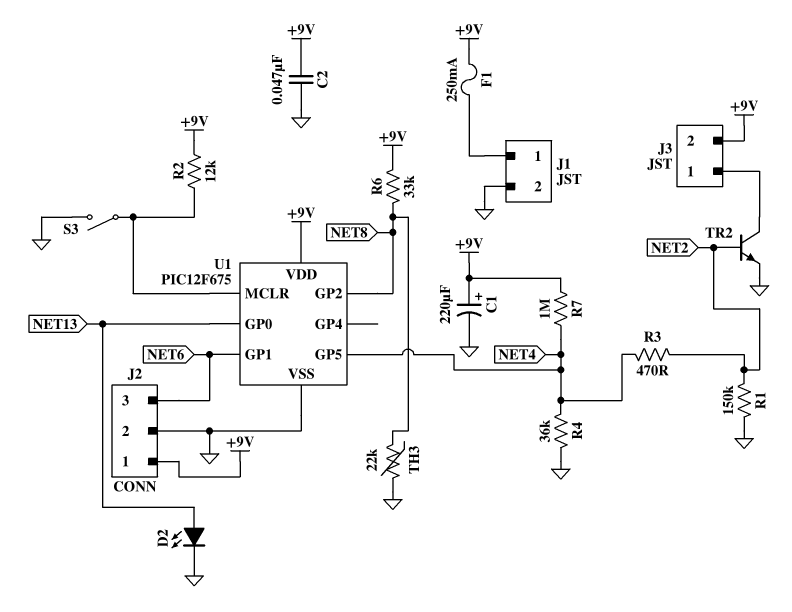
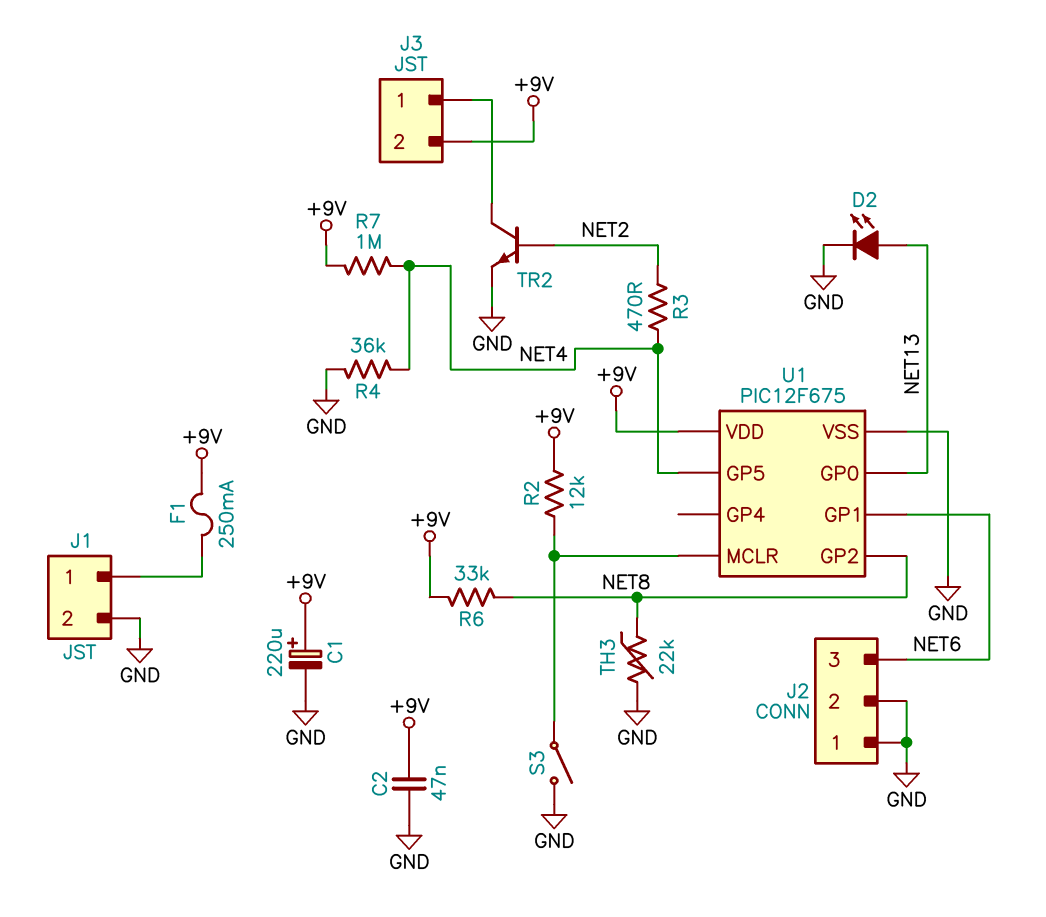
J2 pin 1: +9V -> GND
R1: 150k (GND, NET2) -> none

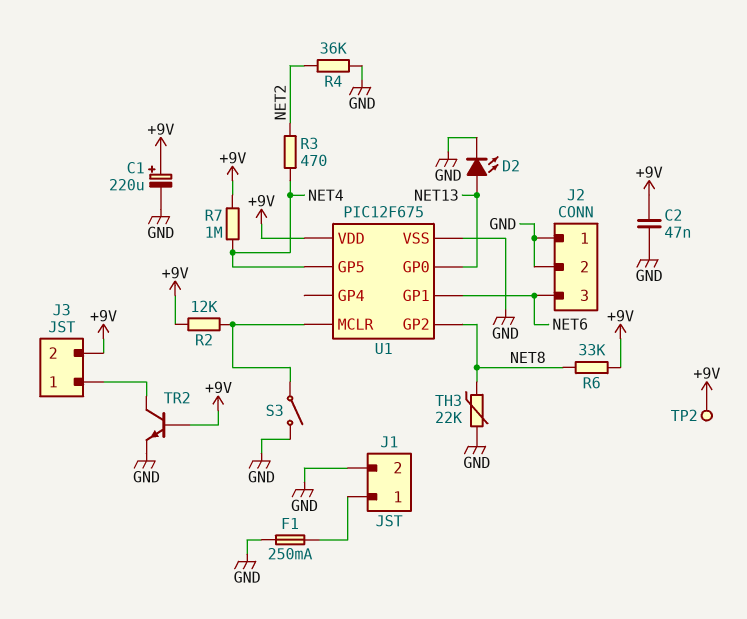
F1: 250mA (+9V, J1/1) -> 250mA (GND, J1/1)
R4: 36k (GND, NET4) -> 36k (GND, NET2)
TP2: none -> test point (+9V)
TR2: NPN (B NET2, C J3/1, E GND) -> NPN (B +9V, C J3/1, E GND)

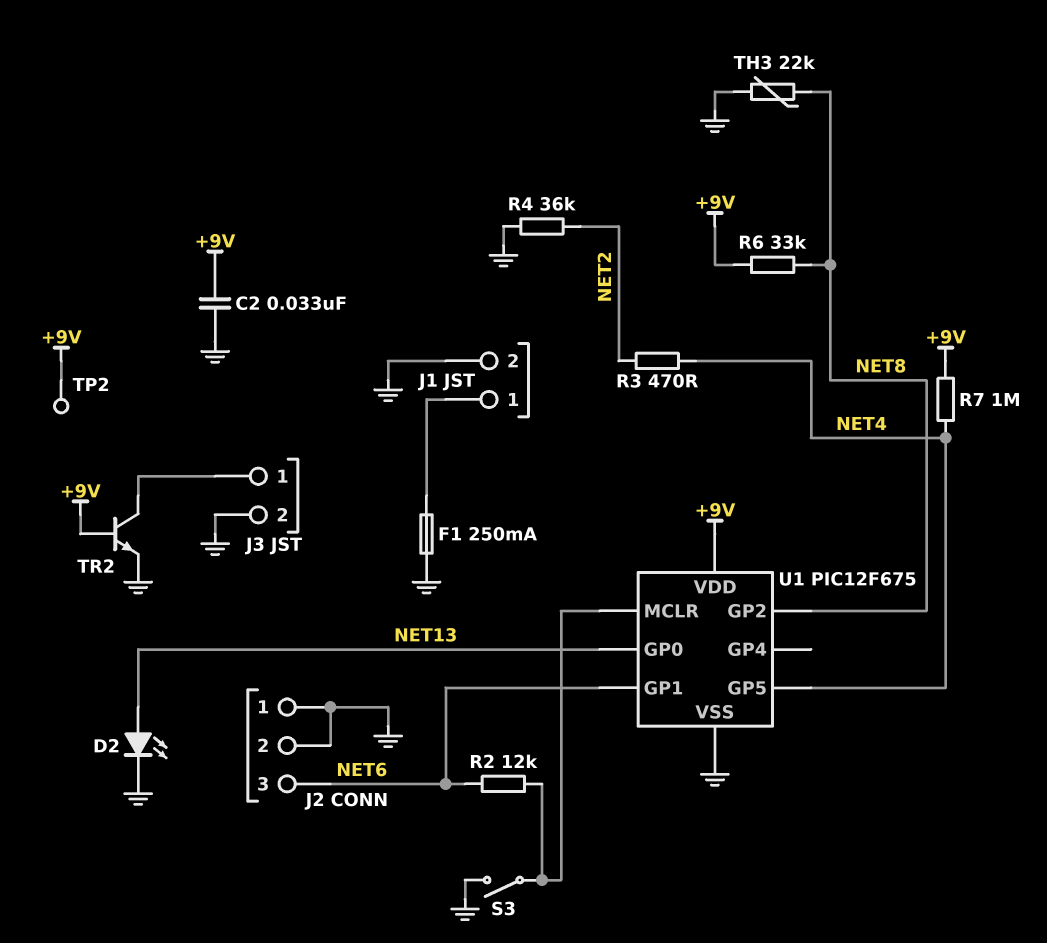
C1: 220uF (plus +9V, minus GND) -> none
C2: 47nF (+9V, GND) -> 33nF (+9V, GND)
J3 pin 2: +9V -> GND
R2: 12k (+9V, U1/MCLR) -> 12k (NET6, U1/MCLR)

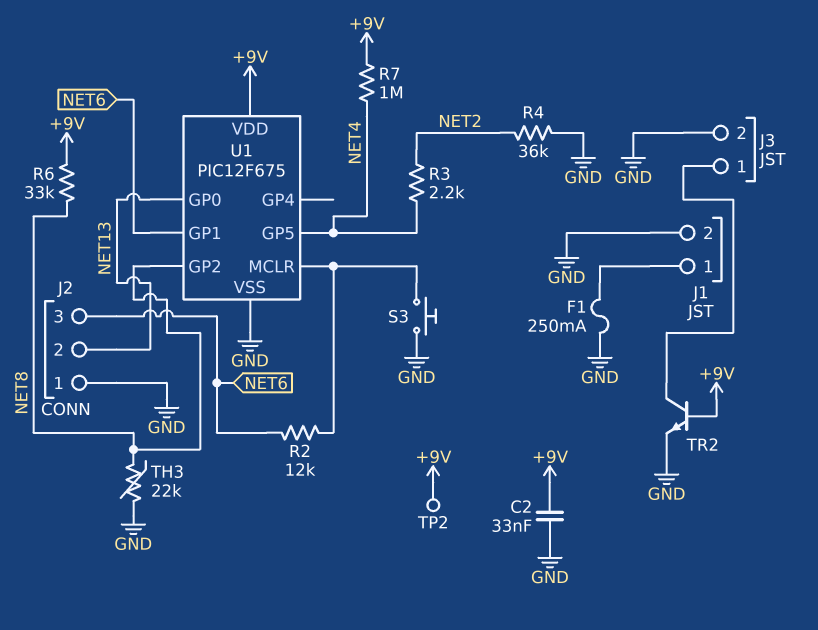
D2: LED (A NET13, K GND) -> none
J2 pin 2: GND -> NET13
R3: 470 (NET2, NET4) -> 2.2k (NET2, NET4)
S3: switch (GND, U1/MCLR) -> button (GND, U1/MCLR)

